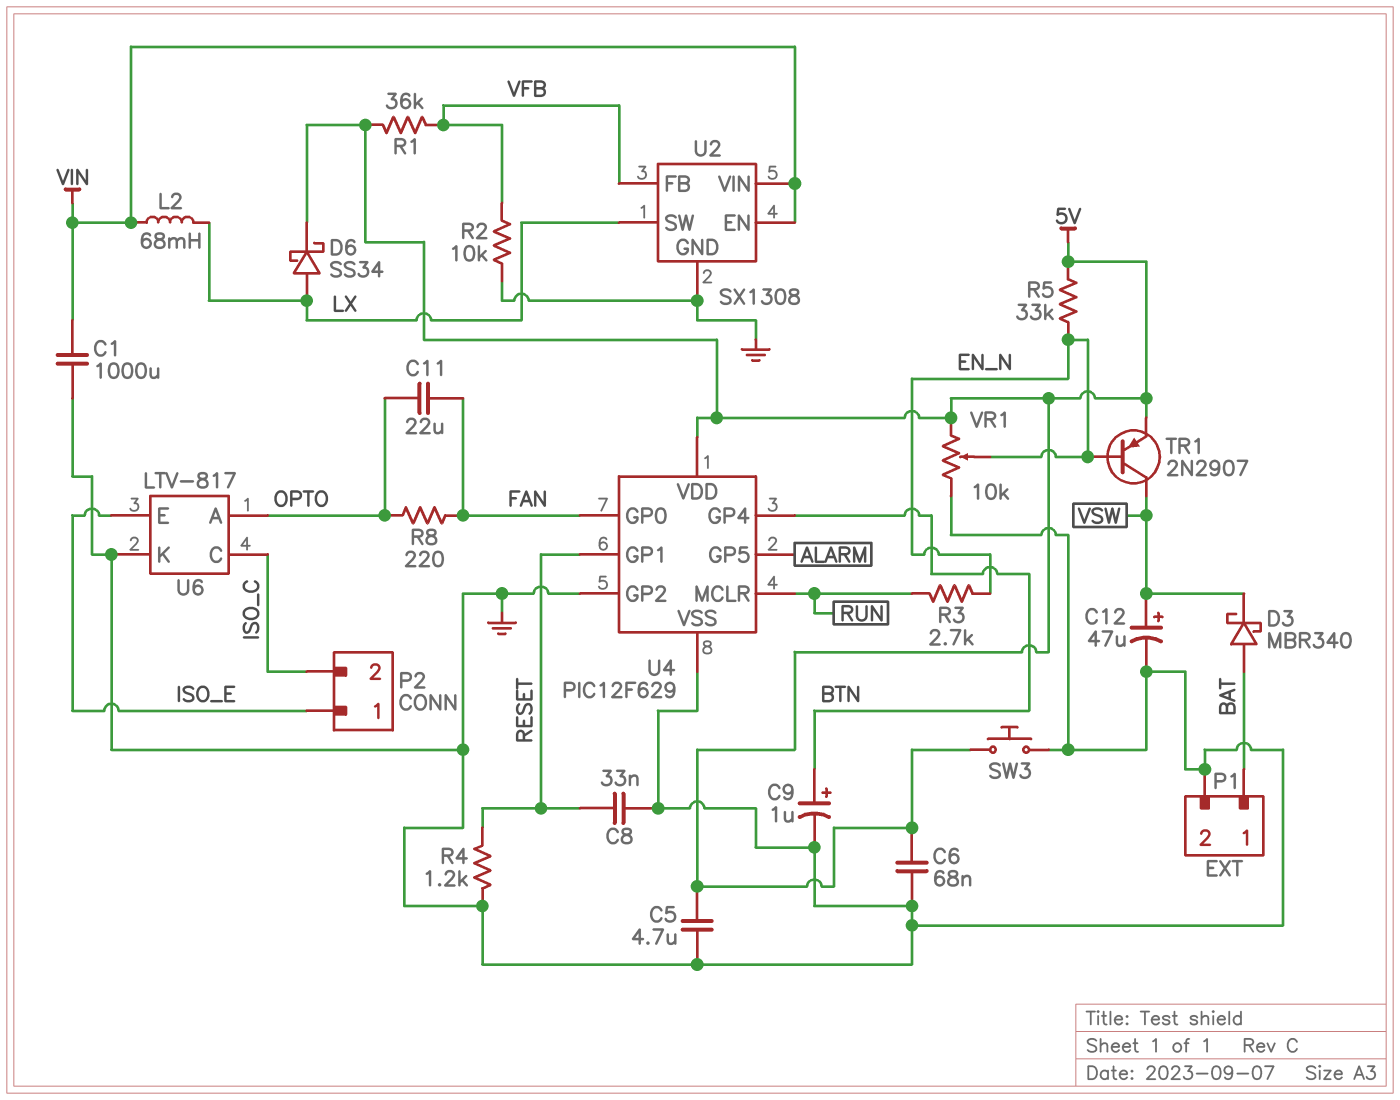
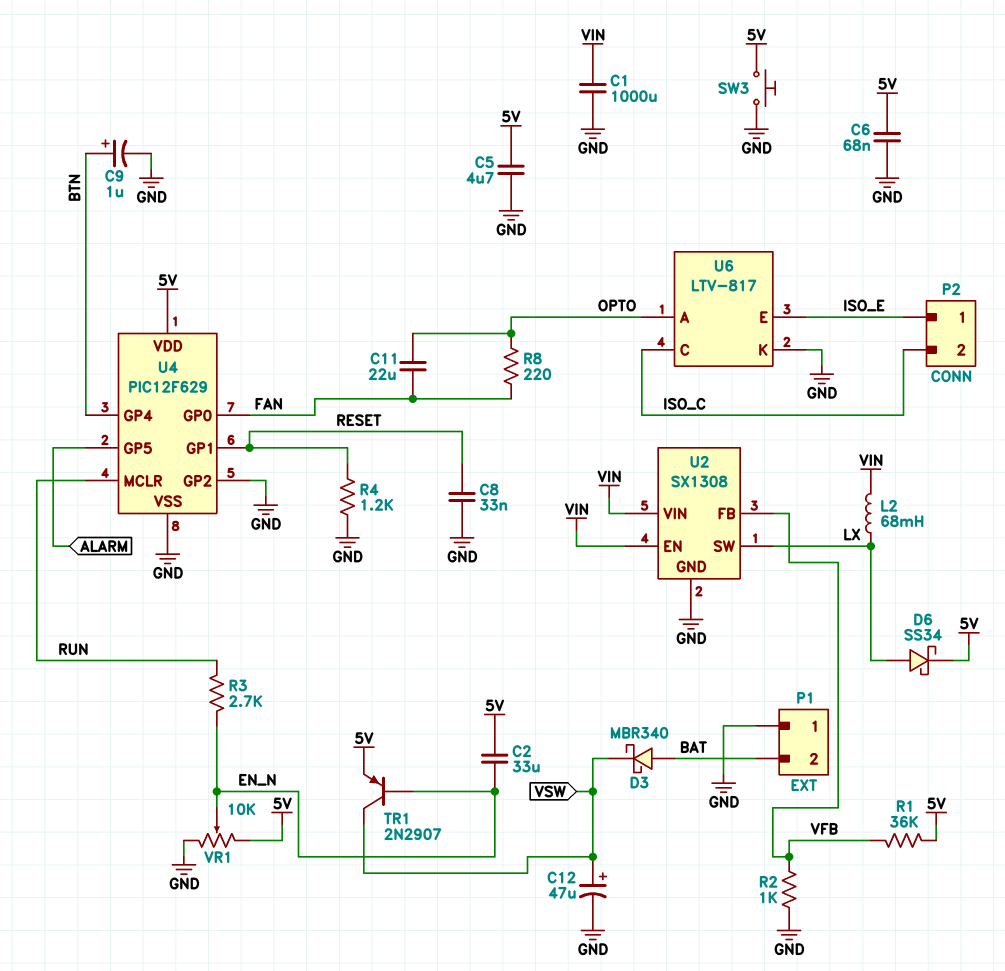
C2: none -> 33uF (5V, EN_N)
P1 pin 1: BAT -> GND
P1 pin 2: GND -> BAT
R2: 10k (GND, VFB) -> 1k (GND, VFB)
R5: 33k (5V, EN_N) -> none

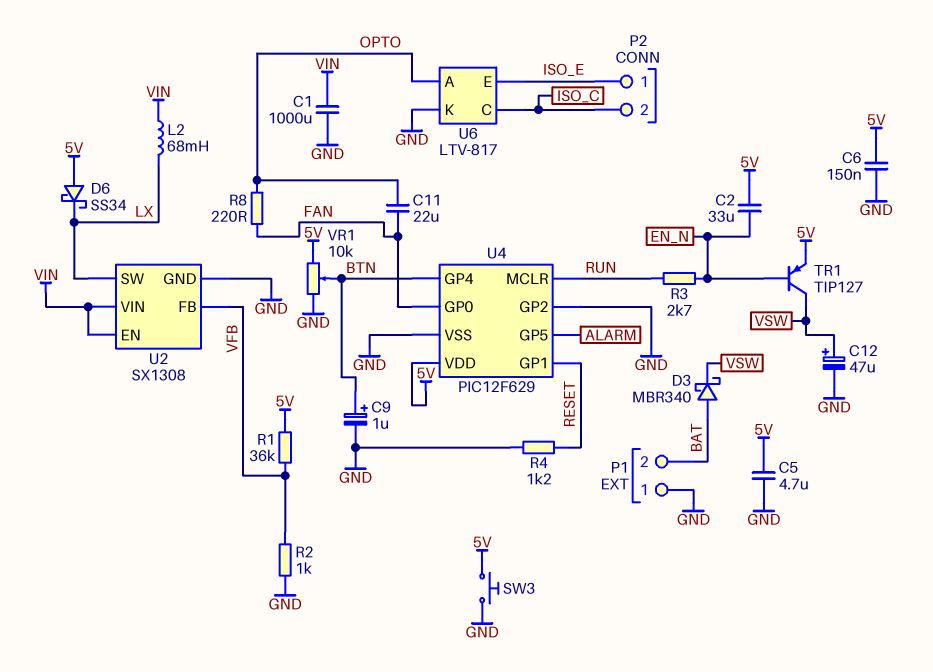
C6: 68nF (5V, GND) -> 150nF (5V, GND)
C8: 33nF (GND, RESET) -> none
D6: schottky SS34 (A LX, K 5V) -> schottky SS34 (A 5V, K LX)
TR1: PNP 2N2907 (B EN_N, C VSW, E 5V) -> PNP TIP127 (B EN_N, C VSW, E 5V)
VR1: 10k (5V, GND, wiper EN_N) -> 10k (5V, GND, wiper BTN)

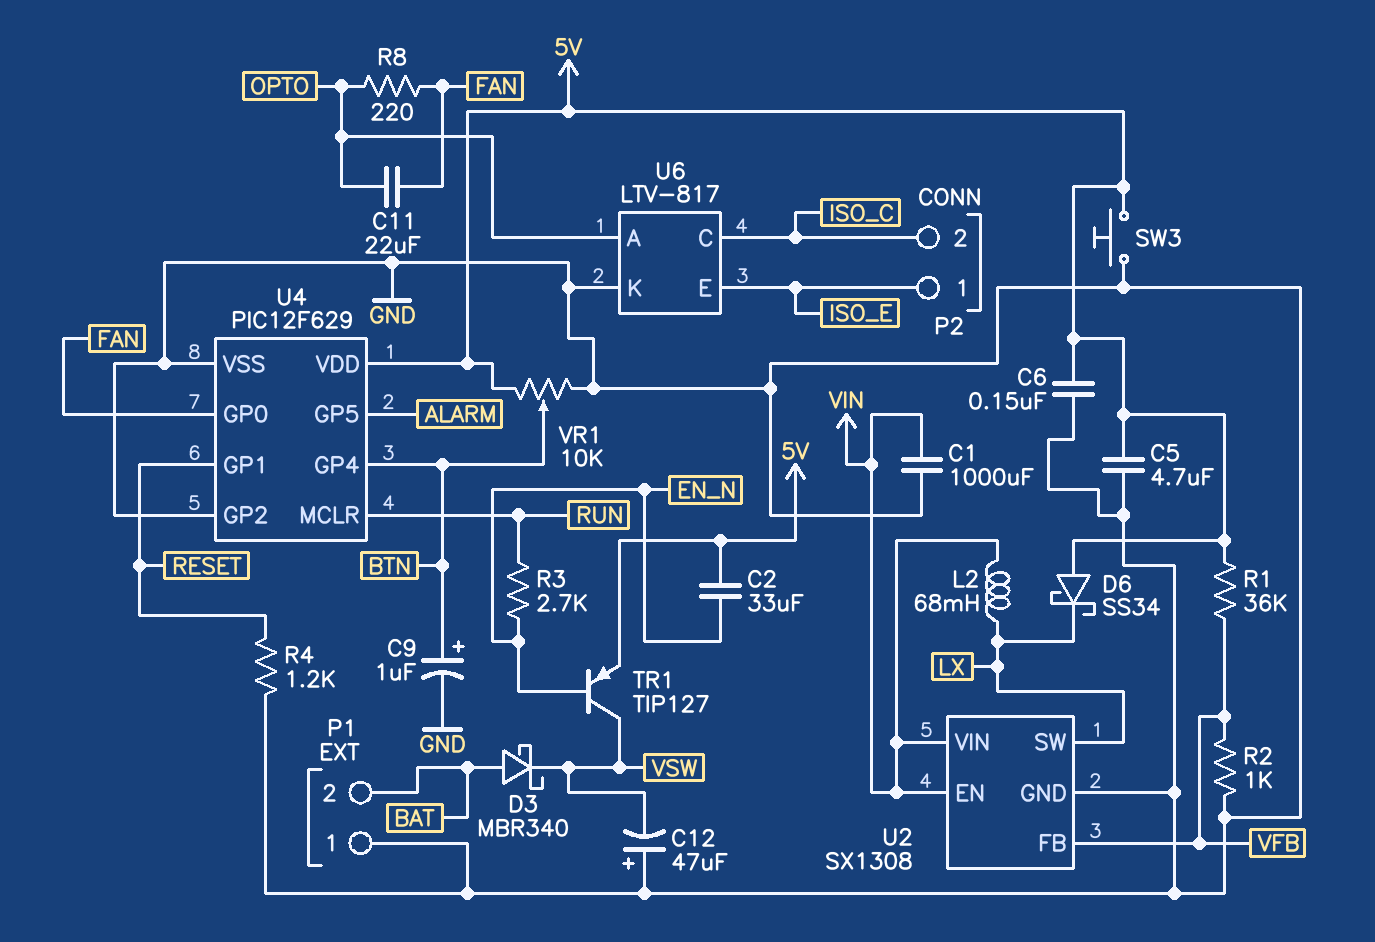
C12: 47uF (plus VSW, minus GND) -> 47uF (plus GND, minus VSW)

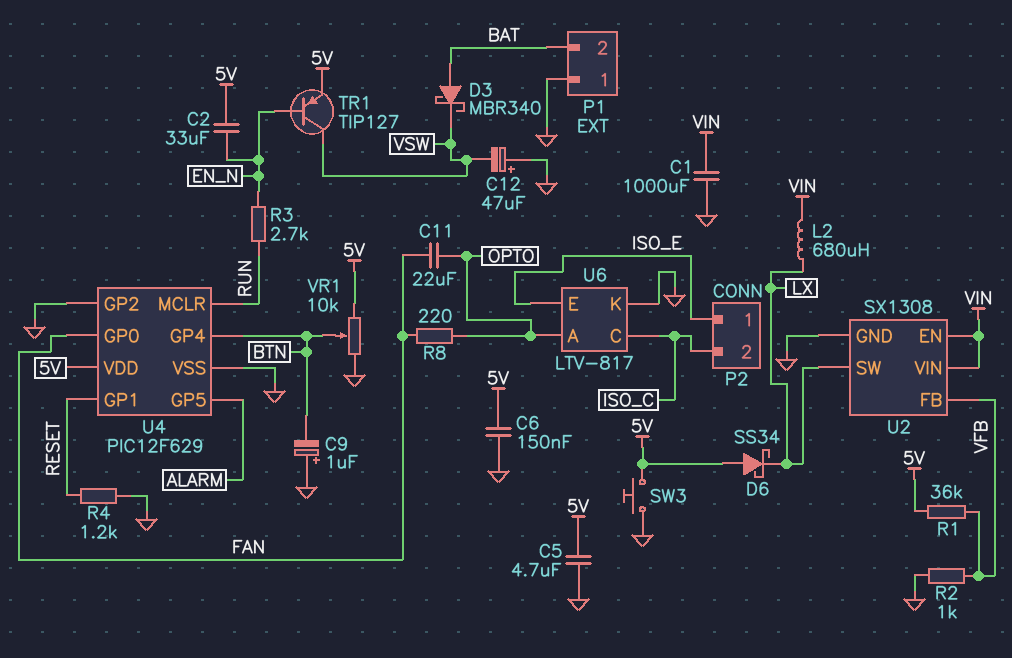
C9: 1uF (plus BTN, minus GND) -> 1uF (plus GND, minus BTN)
L2: 68mH (LX, VIN) -> 680uH (LX, VIN)

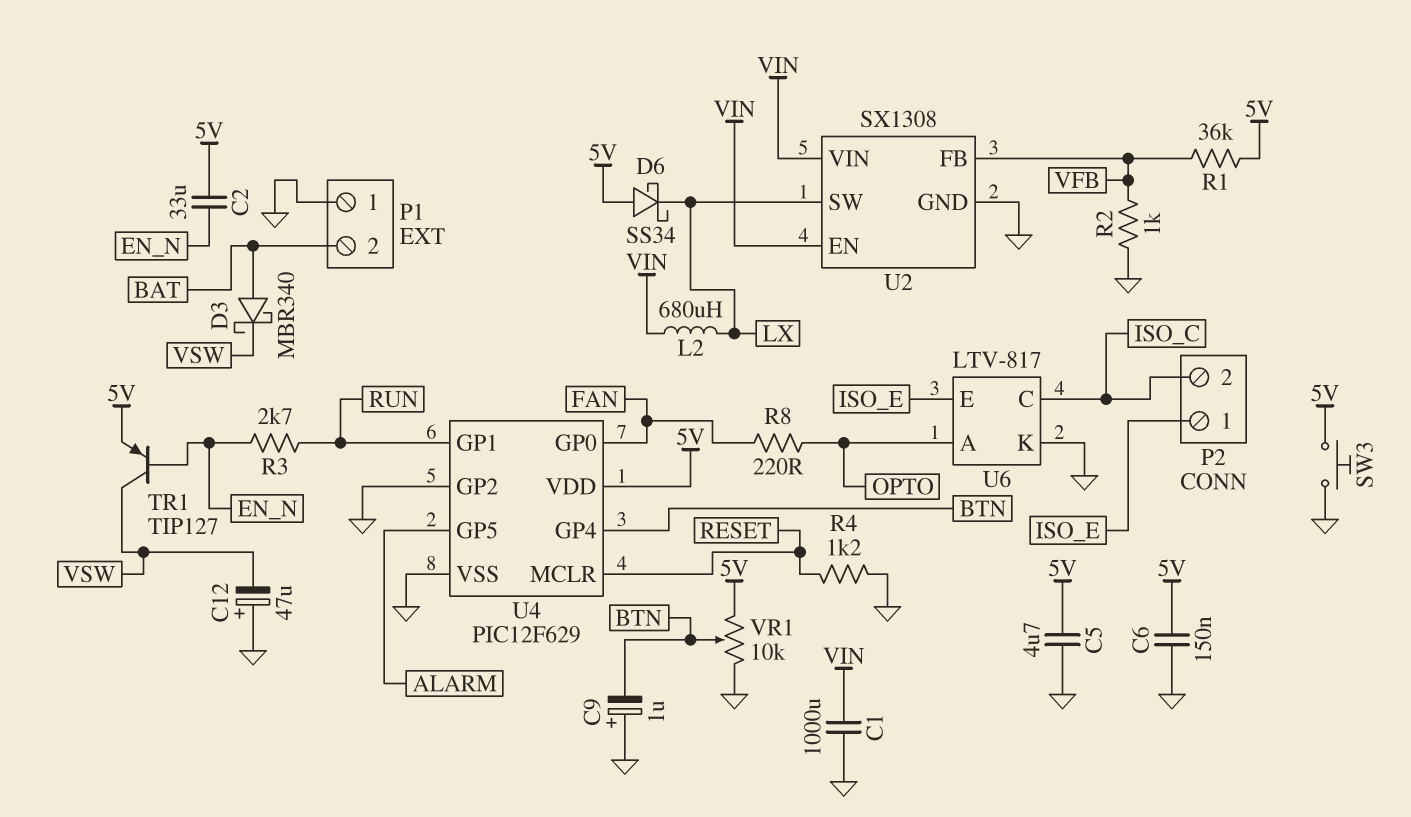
C11: 22uF (FAN, OPTO) -> none
U4 pin GP1: RESET -> RUN
U4 pin MCLR: RUN -> RESET

